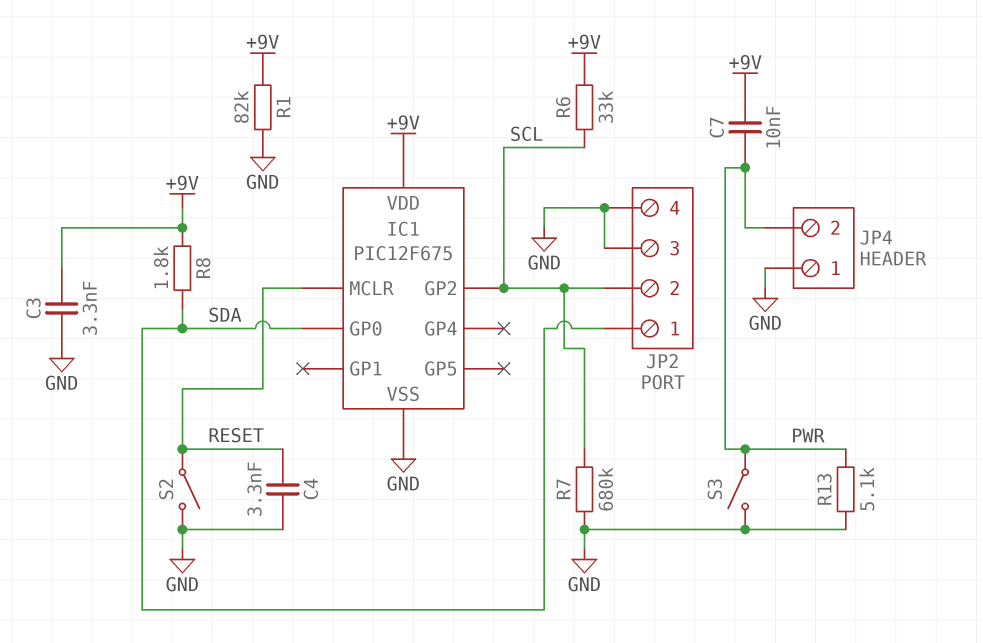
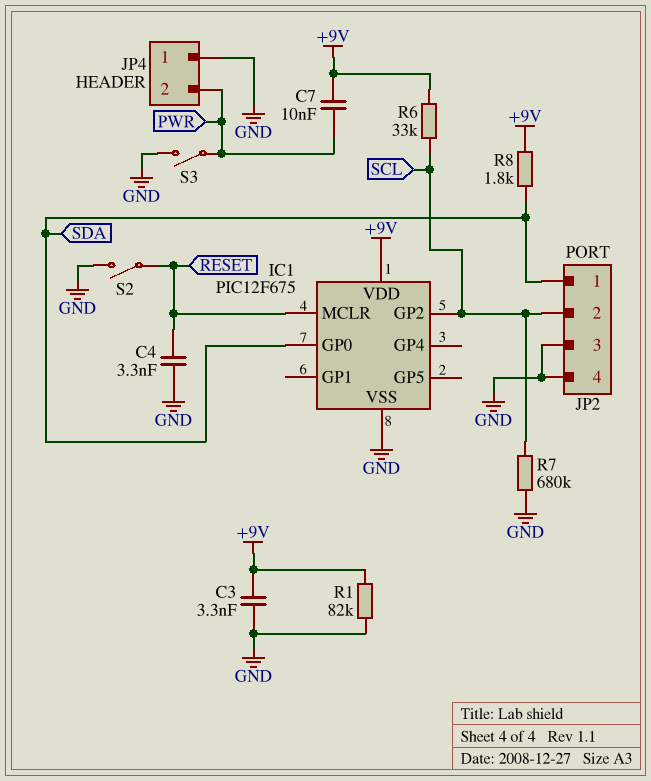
R13: 5.1k (GND, PWR) -> none

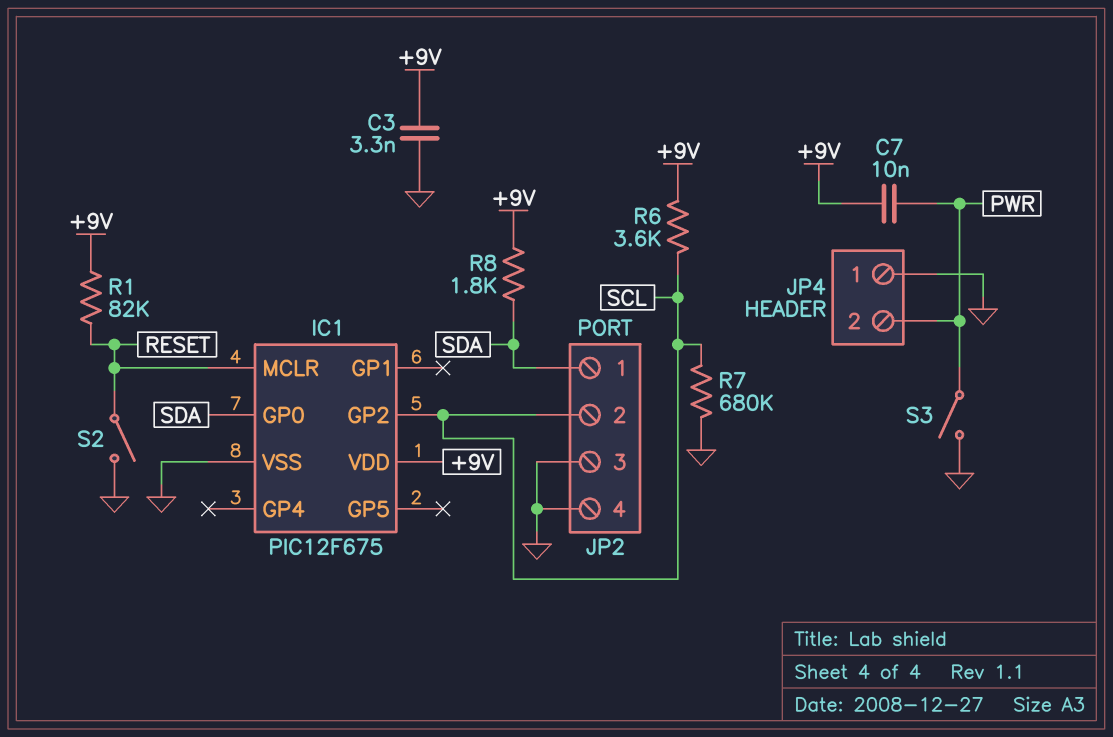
C4: 3.3nF (GND, RESET) -> none
R1: 82k (+9V, GND) -> 82k (+9V, RESET)
R6: 33k (+9V, SCL) -> 3.6k (+9V, SCL)

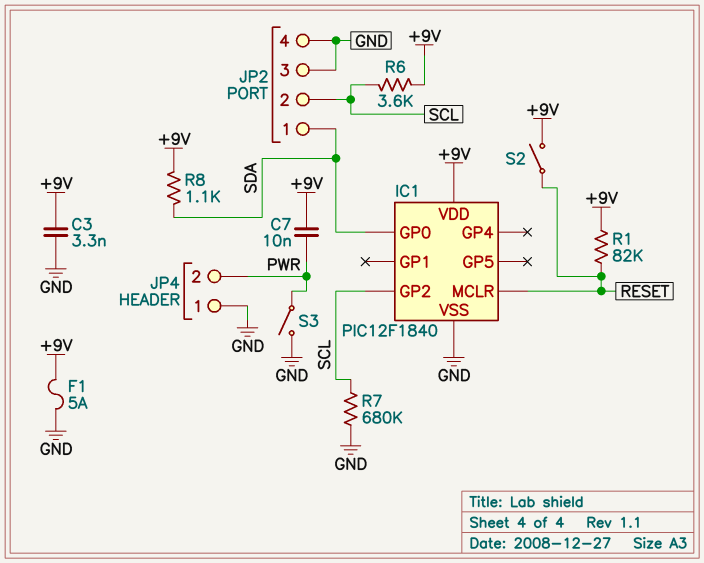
F1: none -> 5A (+9V, GND)
IC1: PIC12F675 -> PIC12F1840
R8: 1.8k (+9V, SDA) -> 1.1k (+9V, SDA)
S2: switch (GND, RESET) -> switch (+9V, RESET)

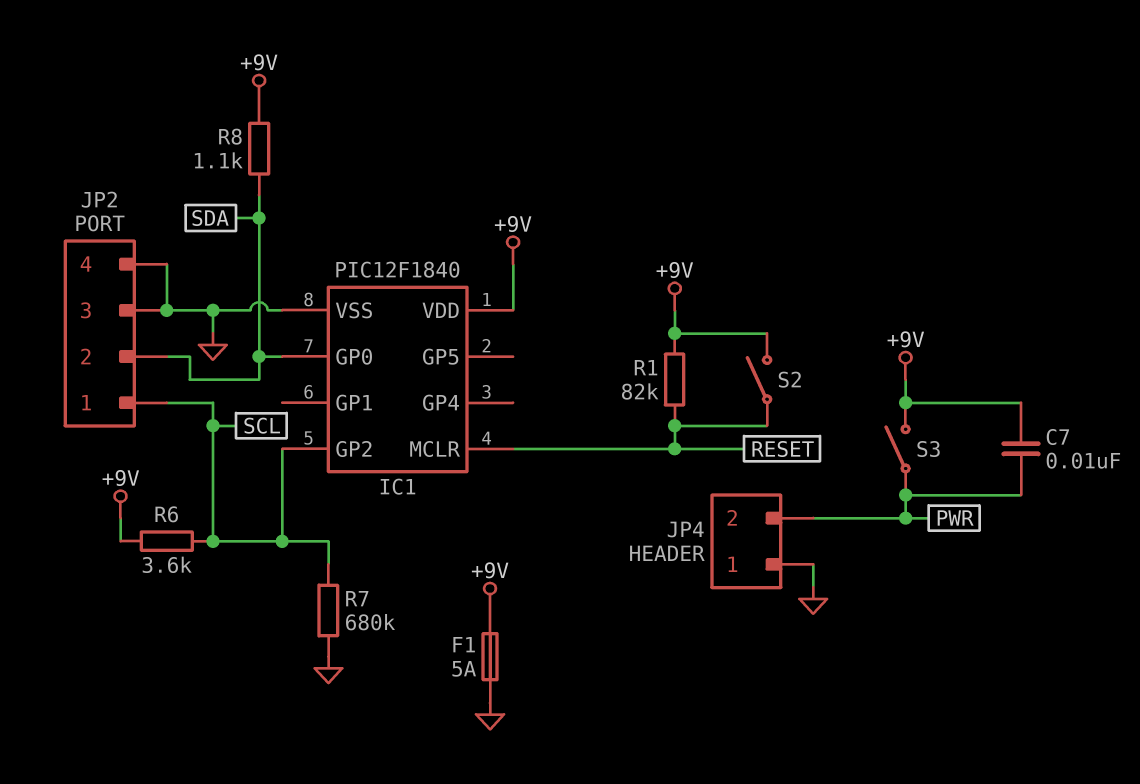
C3: 3.3nF (+9V, GND) -> none
JP2 pin 1: SDA -> SCL
JP2 pin 2: SCL -> SDA
S3: switch (GND, PWR) -> switch (+9V, PWR)

